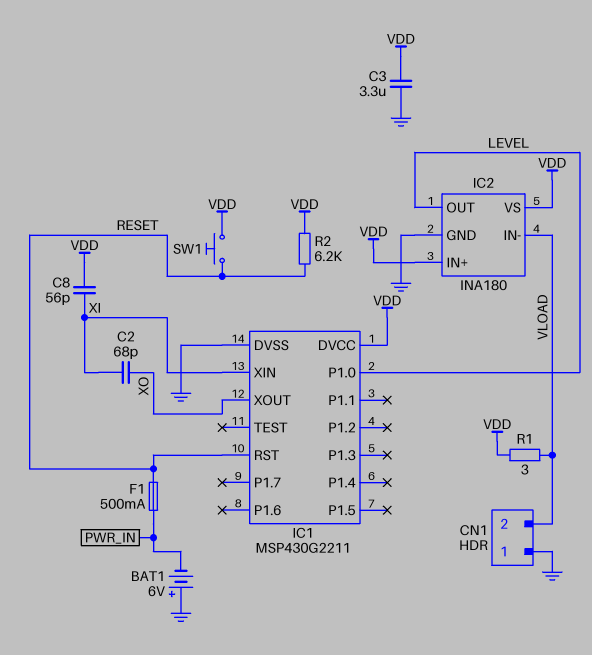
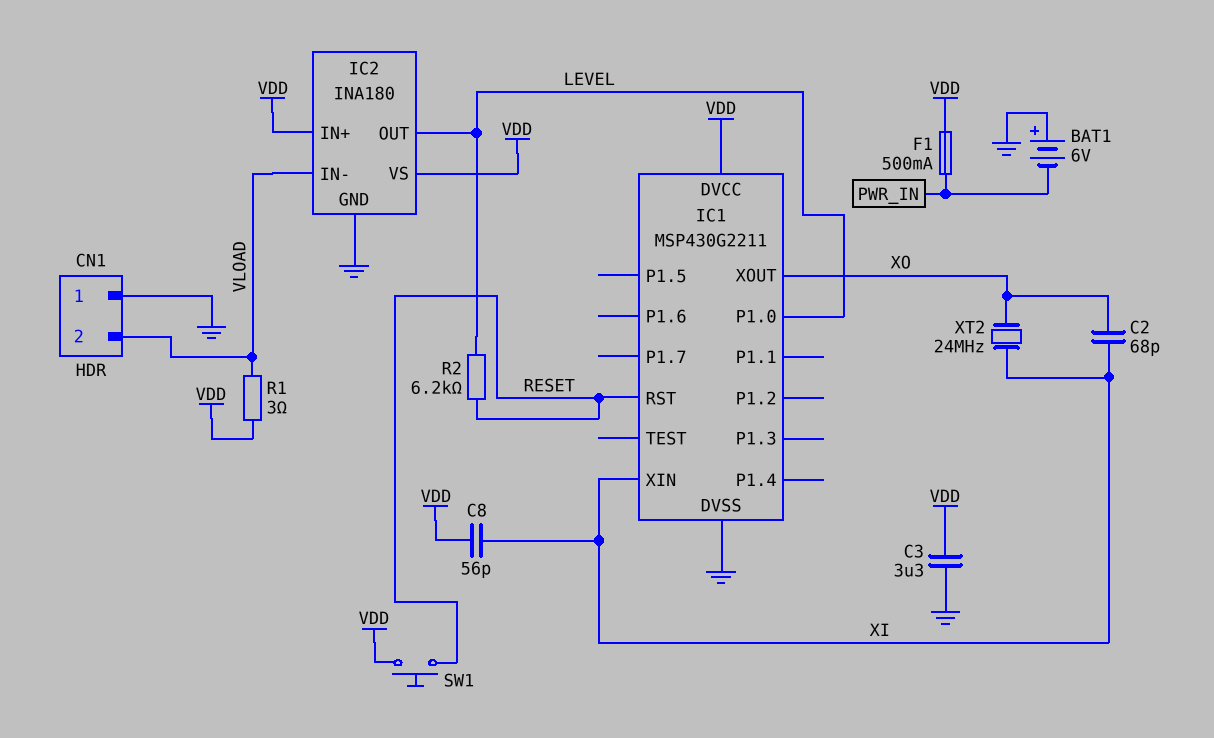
F1: 500mA (PWR_IN, RESET) -> 500mA (PWR_IN, VDD)
R2: 6.2k (RESET, VDD) -> 6.2k (LEVEL, RESET)
XT2: none -> 24MHz (XI, XO)

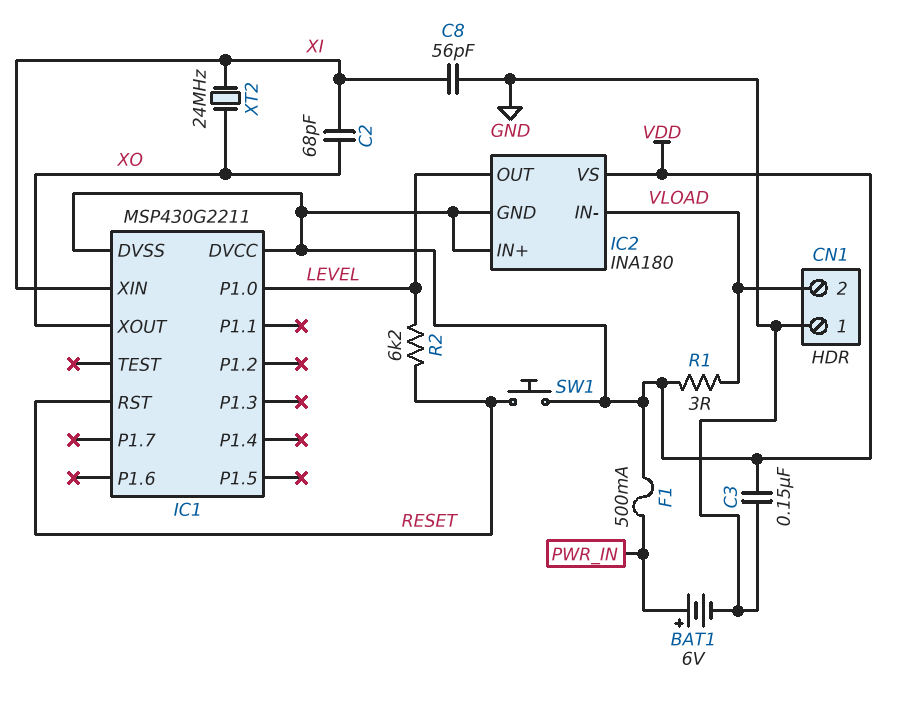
BAT1: 6V (plus GND, minus PWR_IN) -> 6V (plus PWR_IN, minus GND)
C3: 3.3uF (GND, VDD) -> 150nF (GND, VDD)
C8: 56pF (VDD, XI) -> 56pF (GND, XI)
IC1 pin DVSS: GND -> VDD
IC2 pin GND: GND -> VDD

